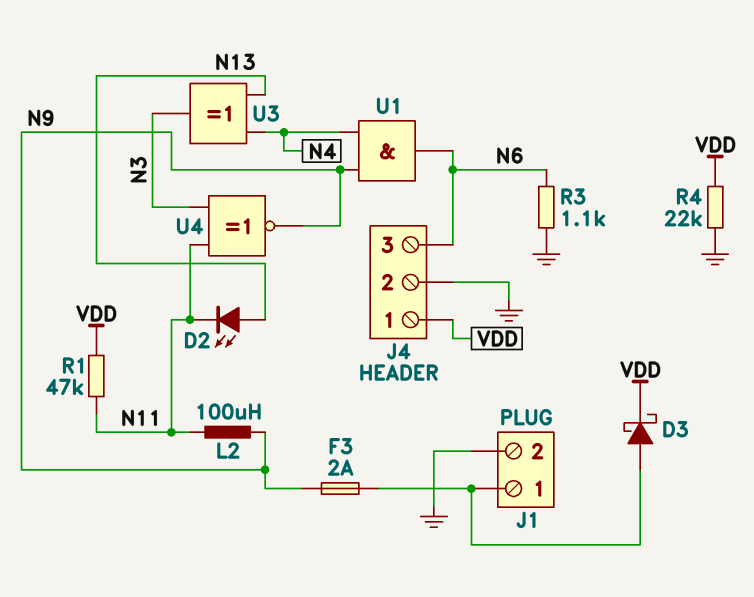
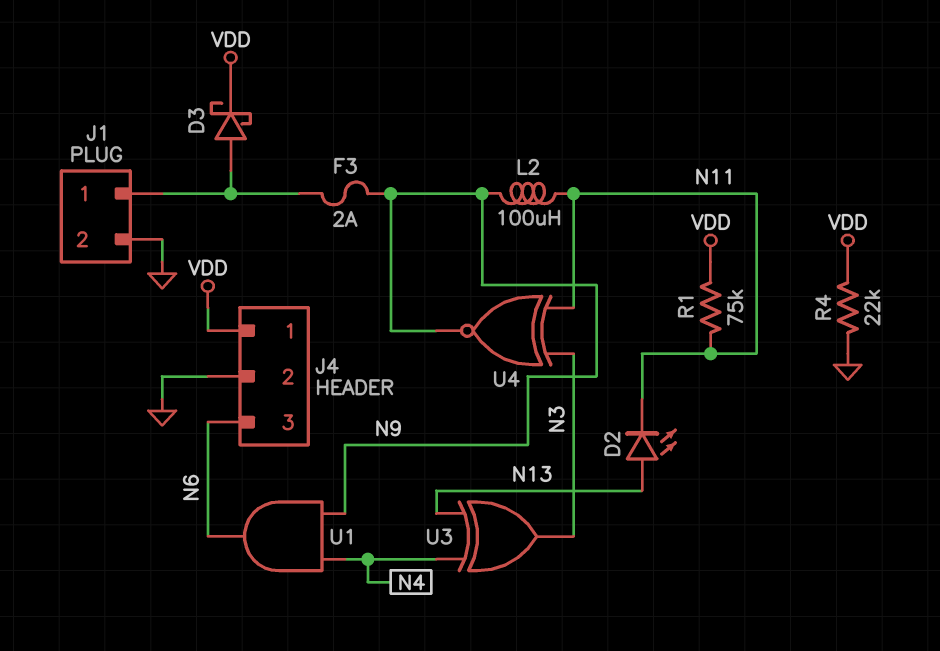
R1: 47k (N11, VDD) -> 75k (N11, VDD)
R3: 1.1k (GND, N6) -> none

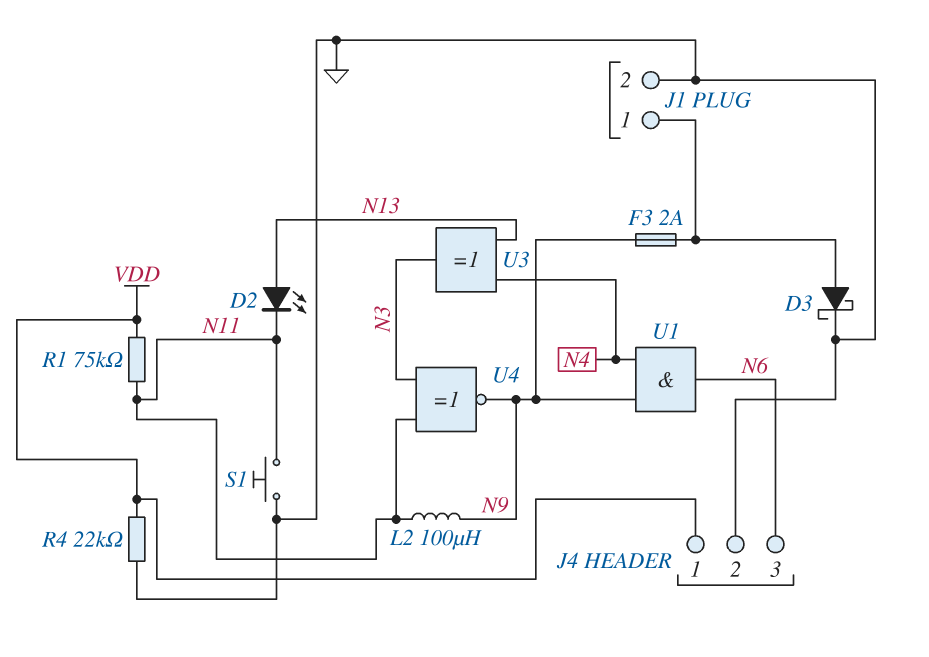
D3: schottky (A J1/1, K VDD) -> schottky (A J1/1, K GND)
S1: none -> button (GND, N11)

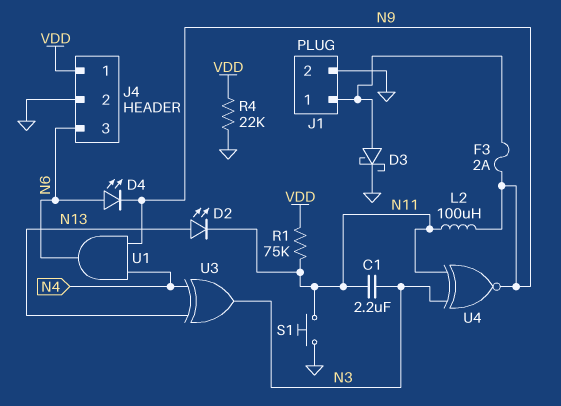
C1: none -> 2.2uF (N3, N11)
D4: none -> LED (A N6, K N9)

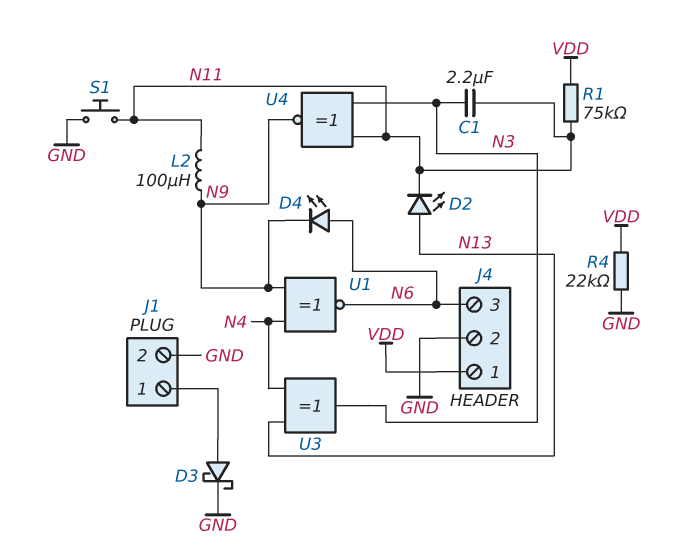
F3: 2A (J1/1, N9) -> none
U1: AND (in N4, in N9, out N6) -> XNOR (in N4, in N9, out N6)

